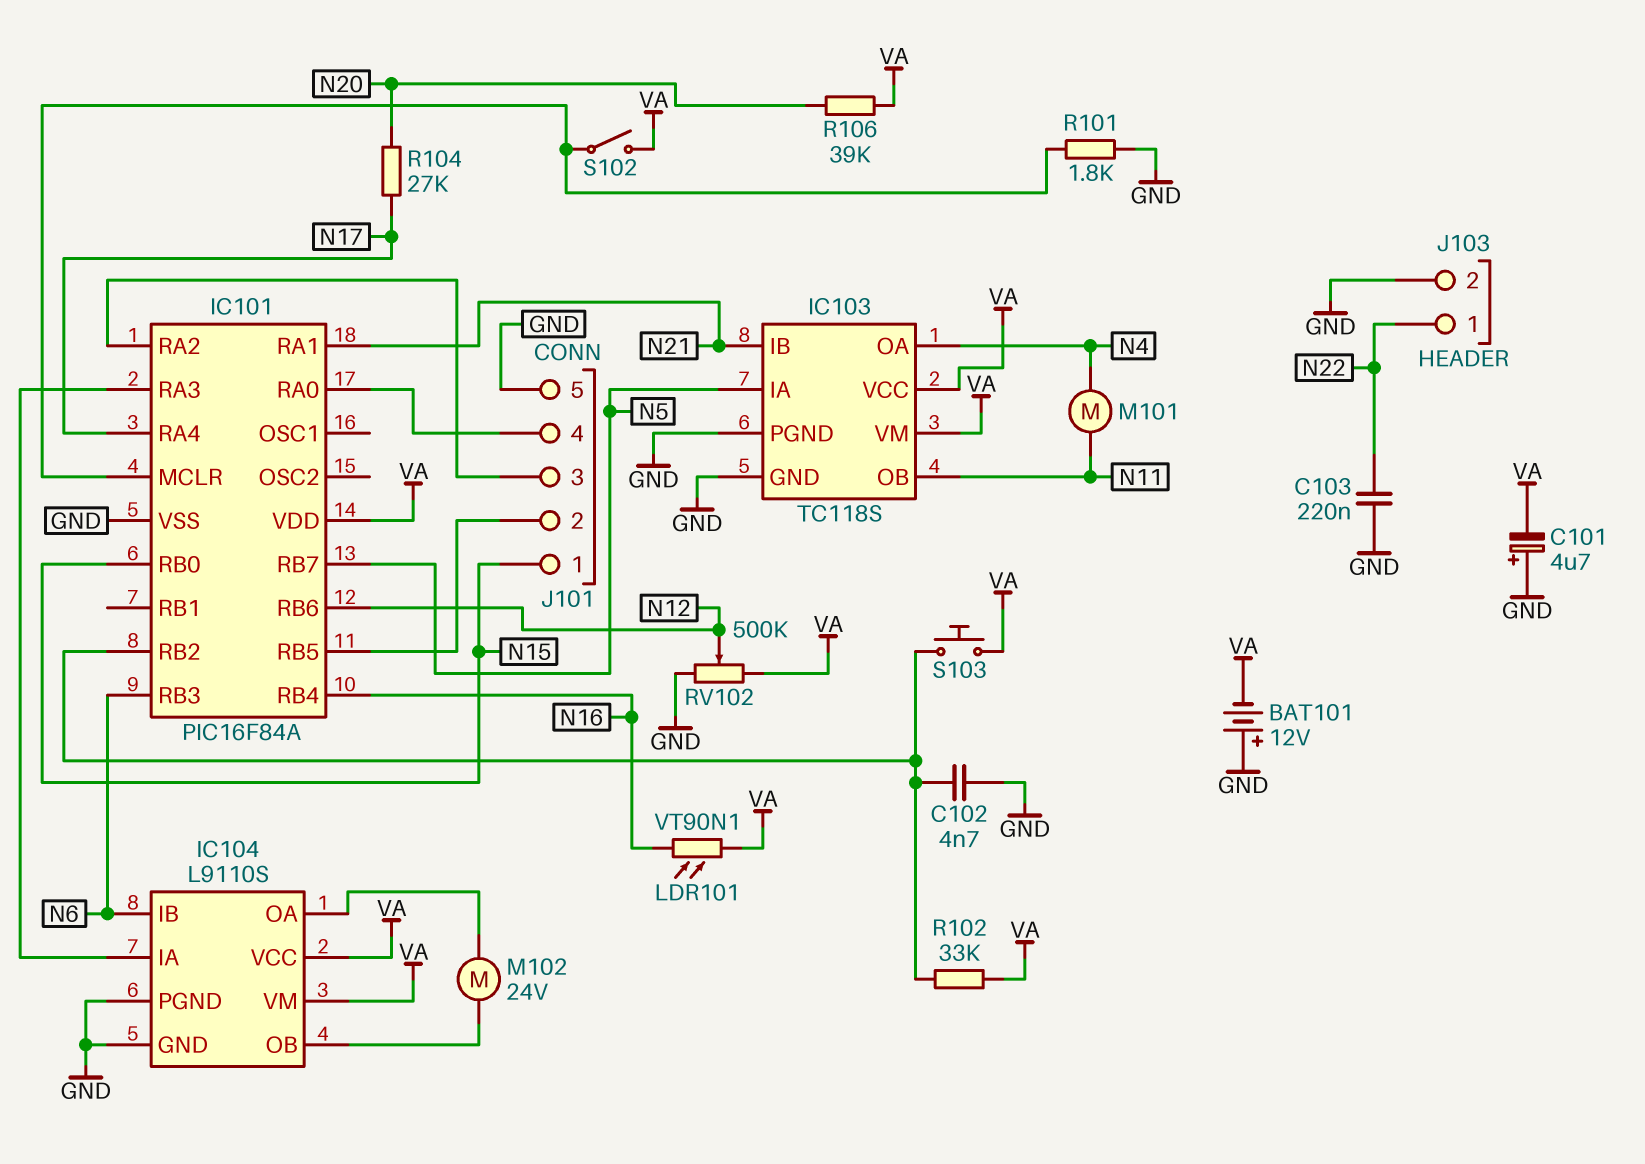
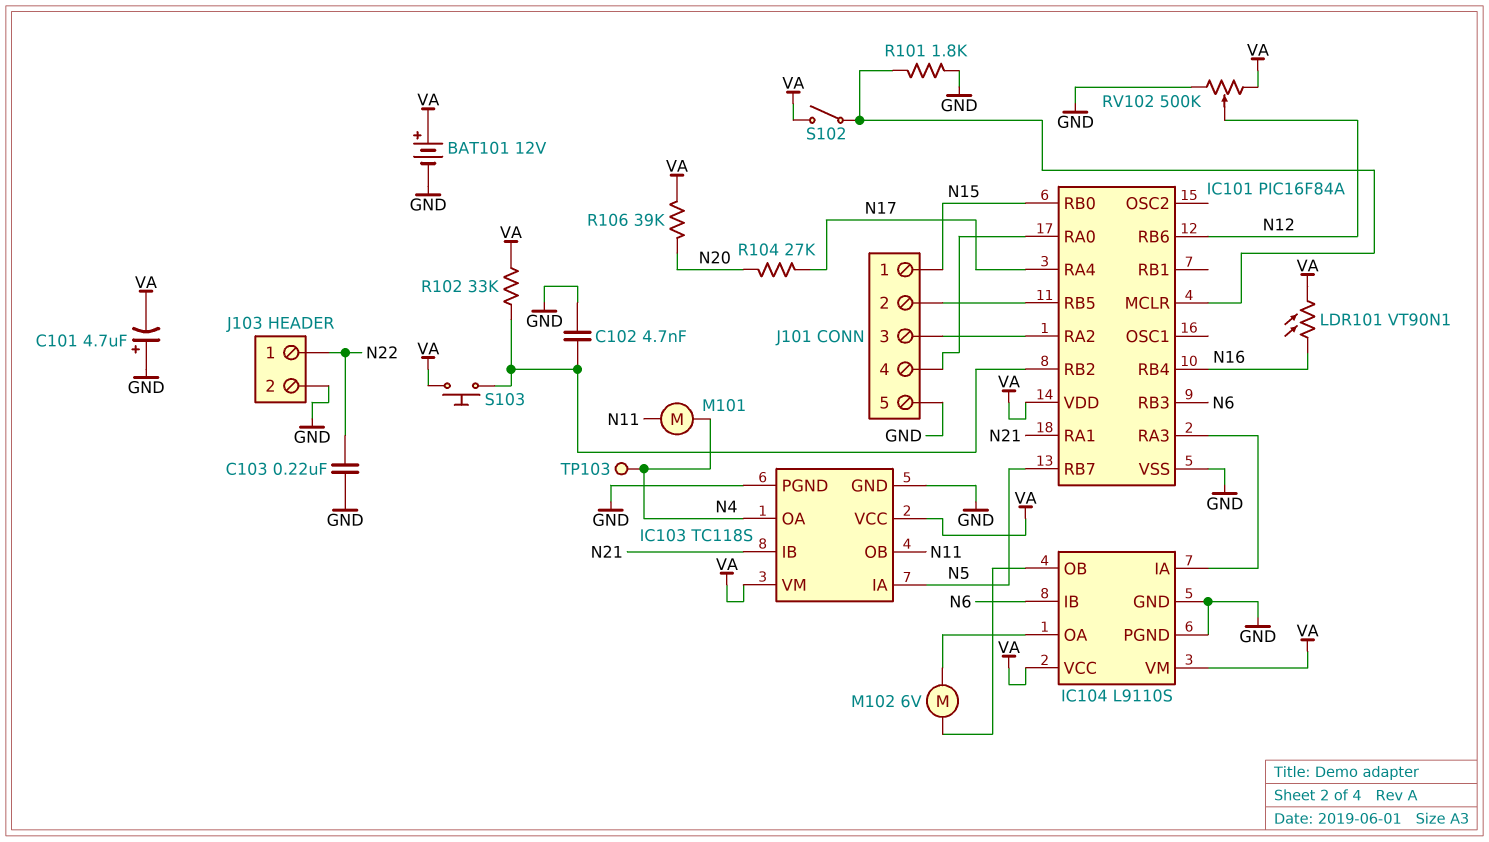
BAT101: 12V (plus GND, minus VA) -> 12V (plus VA, minus GND)
M102: motor 24V (IC104/OA, IC104/OB) -> motor 6V (IC104/OA, IC104/OB)
TP103: none -> test point (N4)

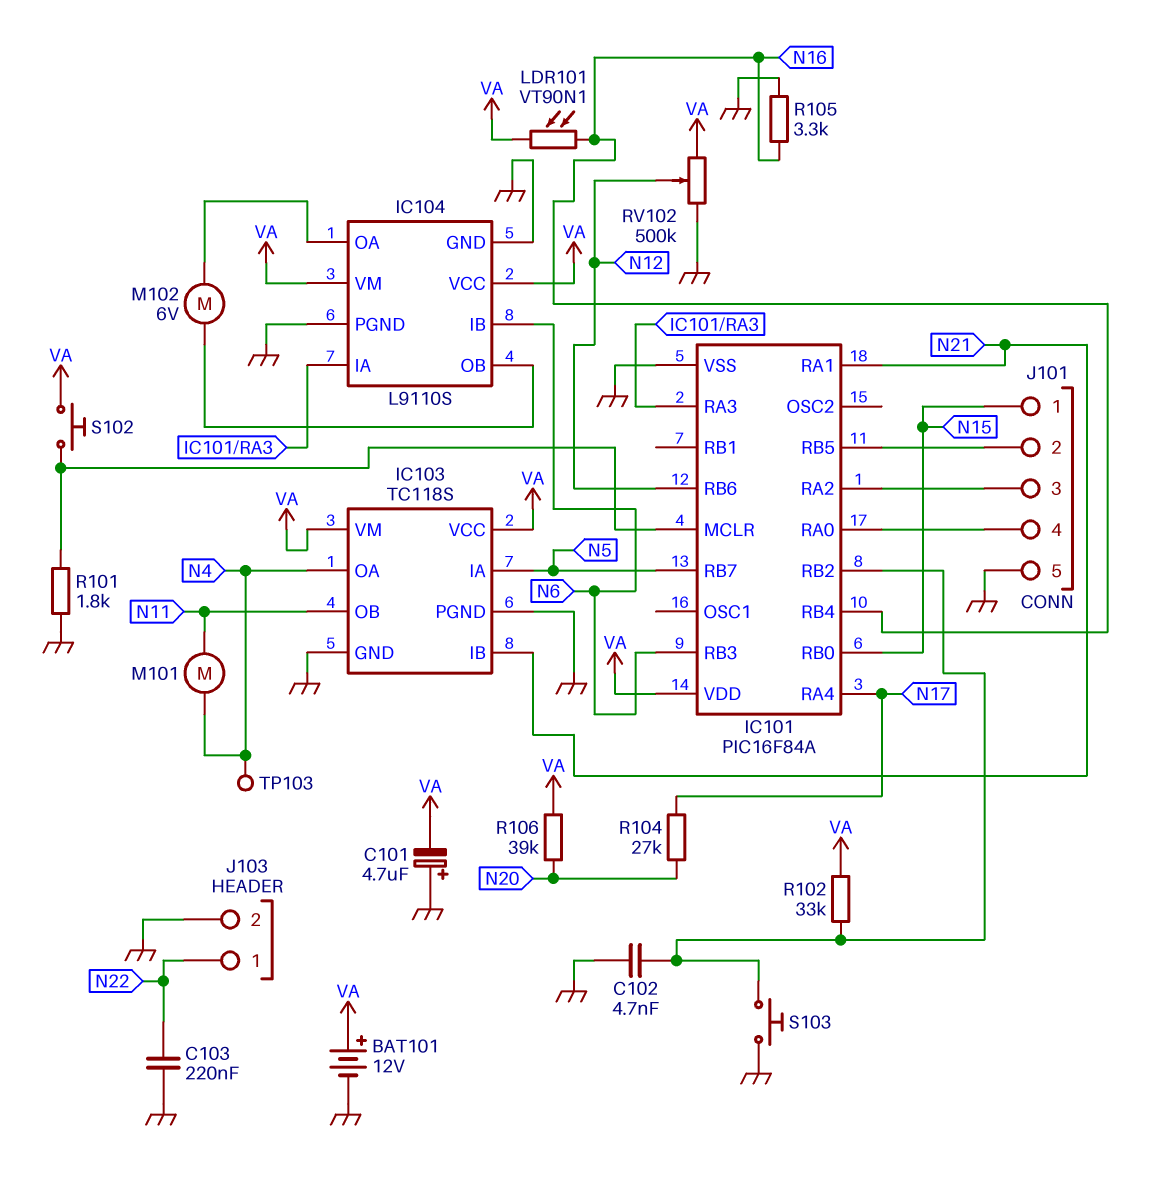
R105: none -> 3.3k (GND, N16)
S102: switch (IC101/MCLR, VA) -> button (IC101/MCLR, VA)
S103: button (IC101/RB2, VA) -> button (GND, IC101/RB2)

